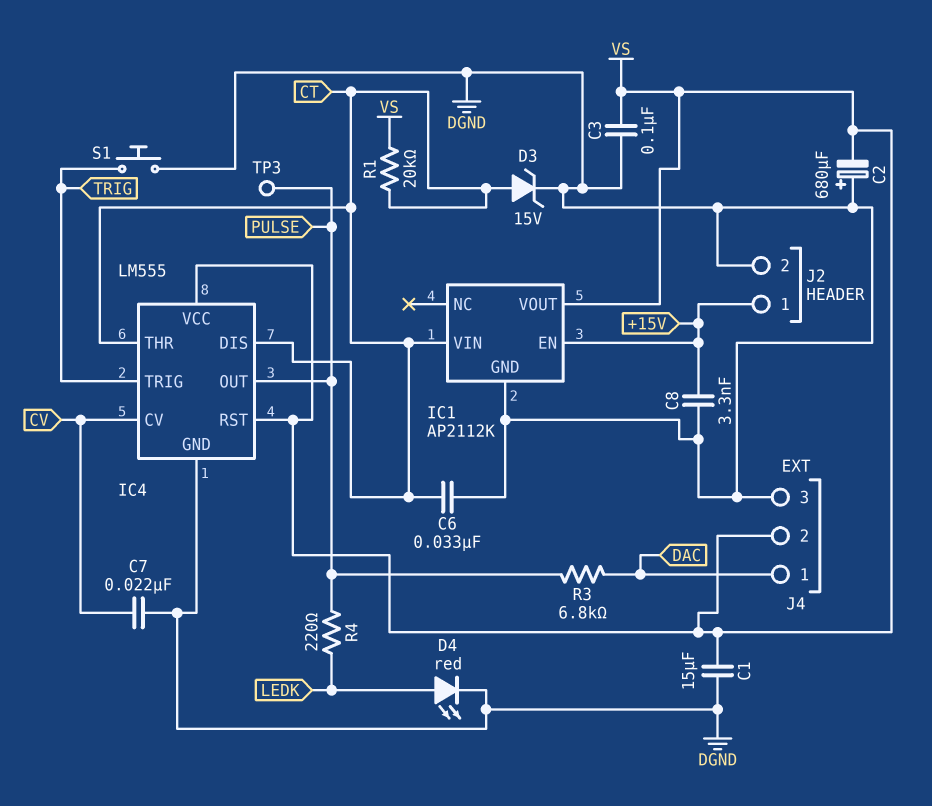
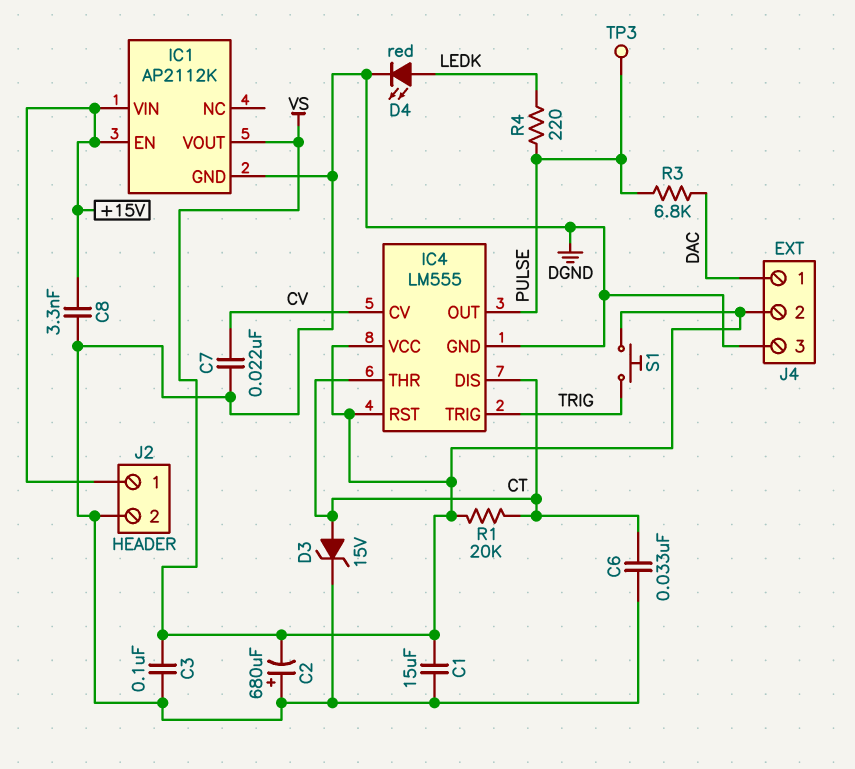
IC1 pin VIN: CT -> +15V
S1: button (DGND, TRIG) -> button (TRIG, VS)

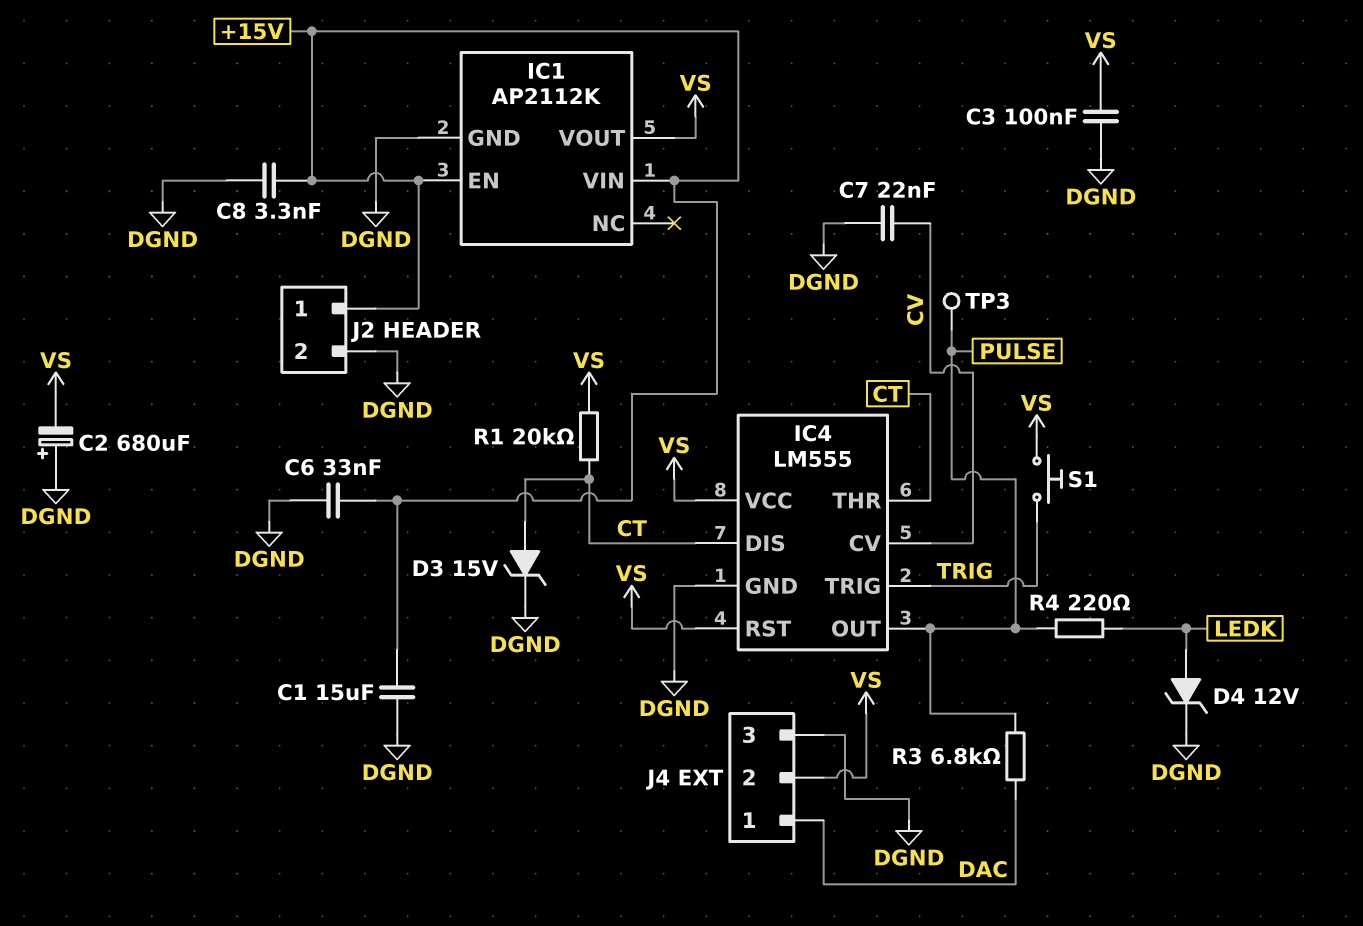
C1: 15uF (DGND, VS) -> 15uF (+15V, DGND)
C6: 33nF (CT, DGND) -> 33nF (+15V, DGND)
D4: LED red (A LEDK, K DGND) -> zener 12V (A LEDK, K DGND)

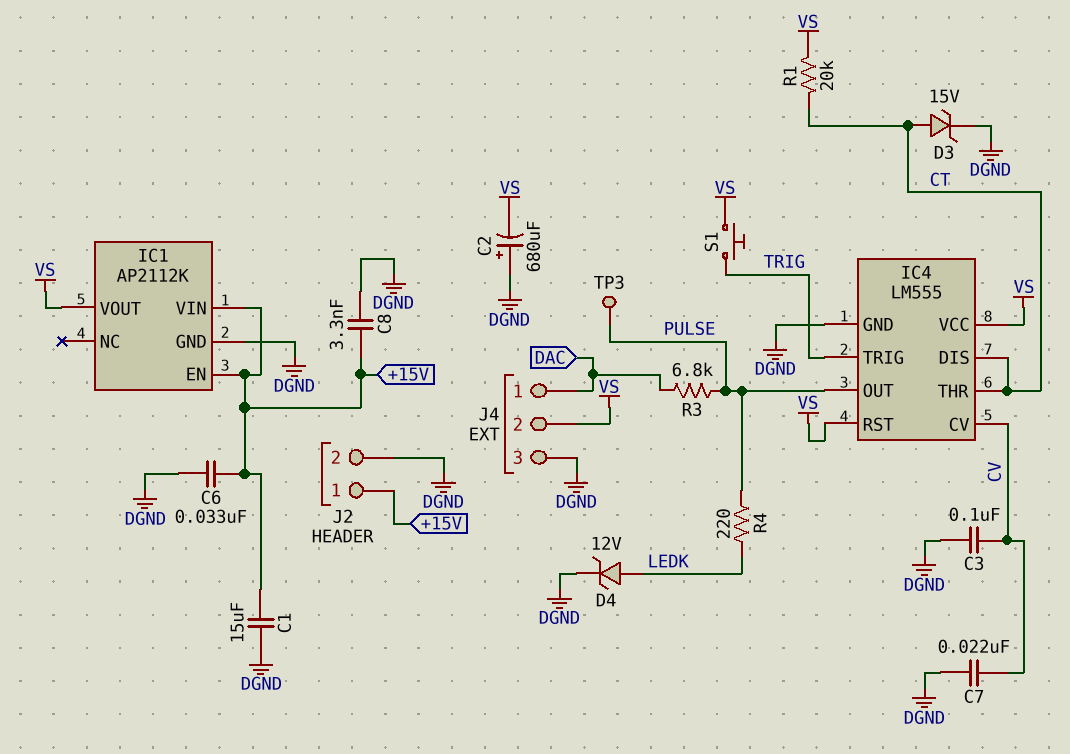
C3: 100nF (DGND, VS) -> 100nF (CV, DGND)

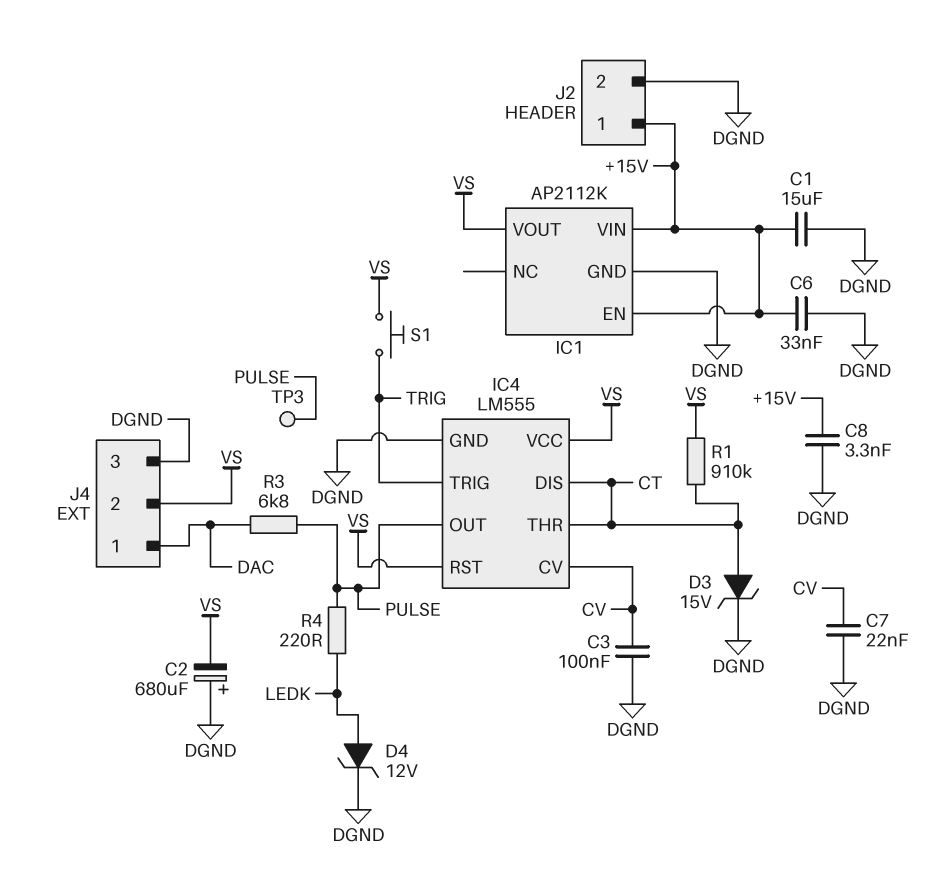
R1: 20k (CT, VS) -> 910k (CT, VS)

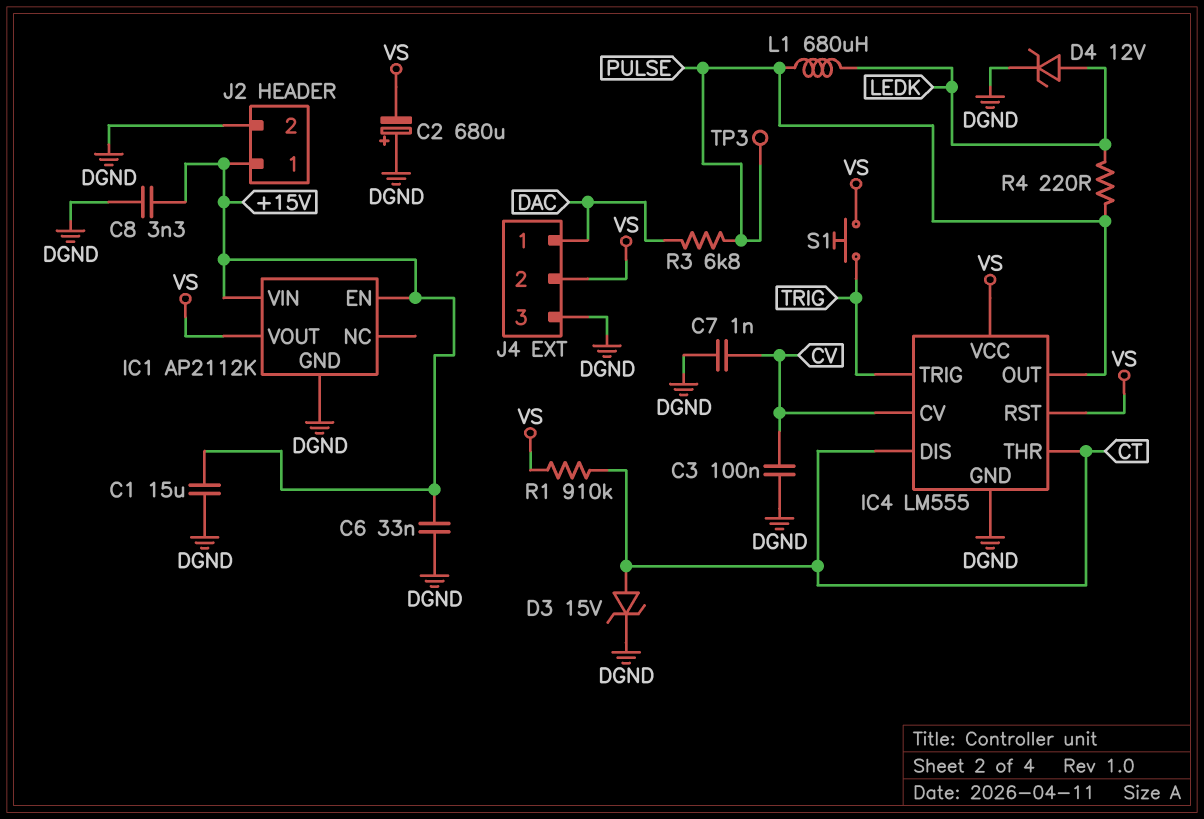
C7: 22nF (CV, DGND) -> 1nF (CV, DGND)
L1: none -> 680uH (LEDK, PULSE)

